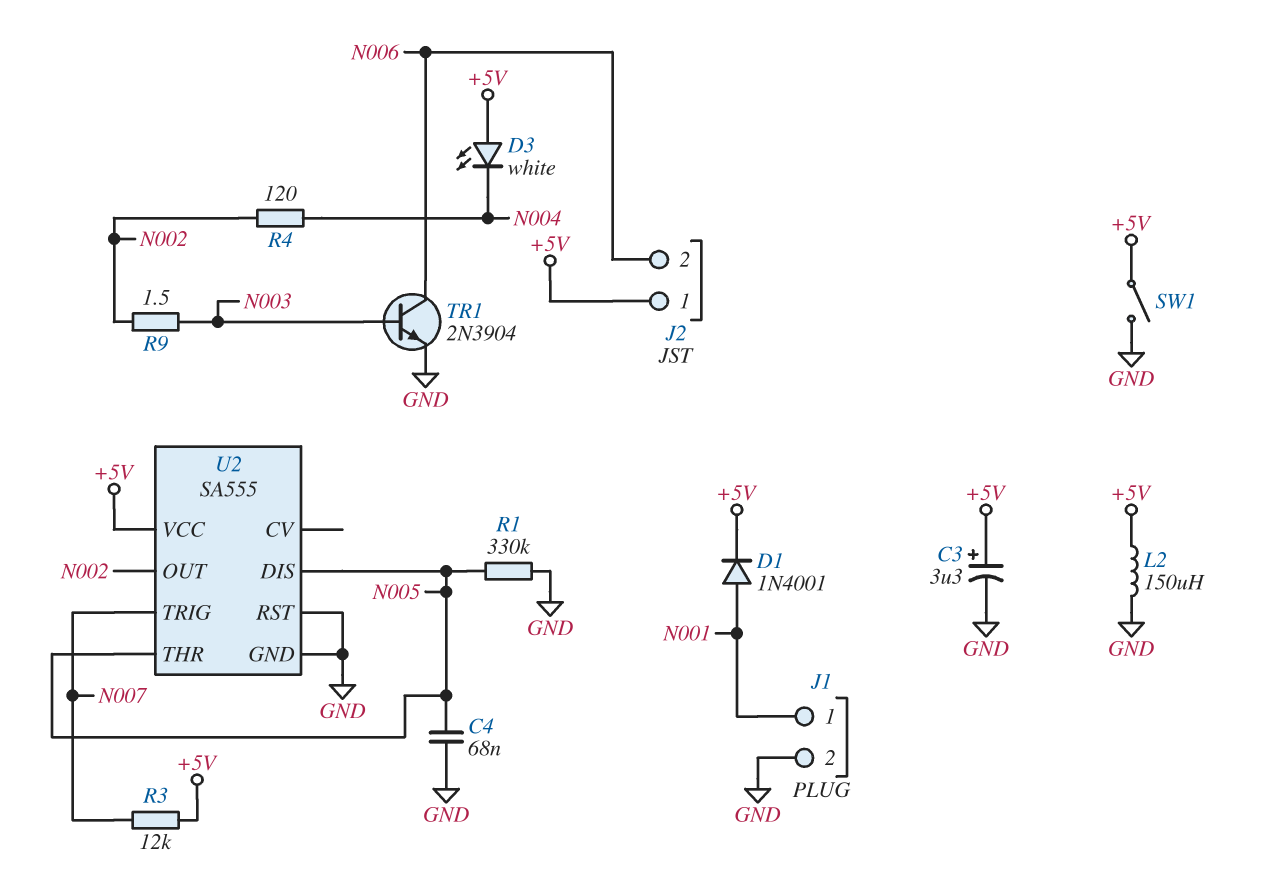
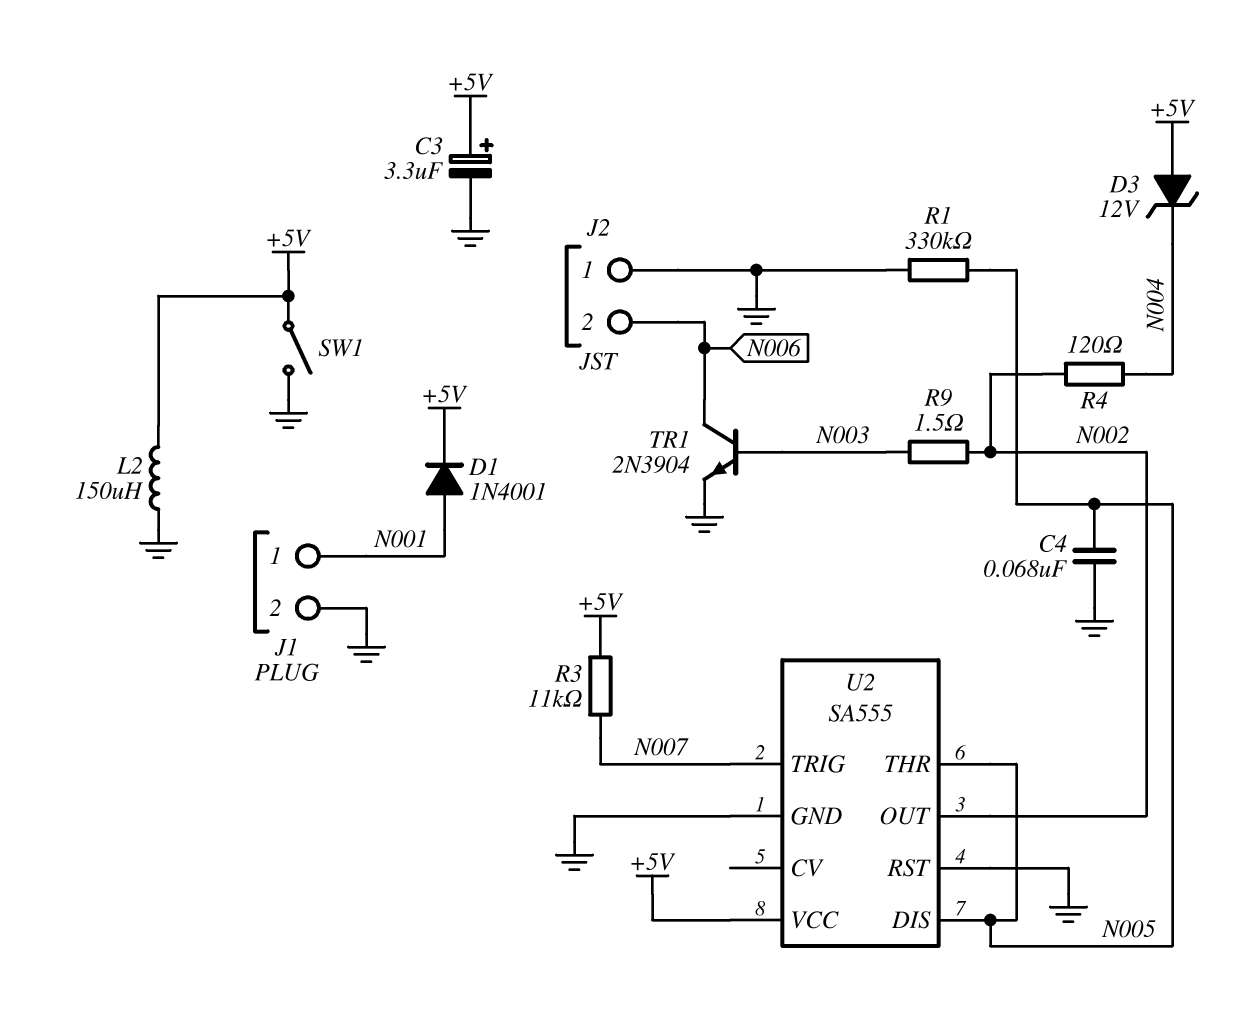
D3: LED white (A +5V, K N004) -> zener 12V (A +5V, K N004)
J2 pin 1: +5V -> GND
R3: 12k (+5V, N007) -> 11k (+5V, N007)

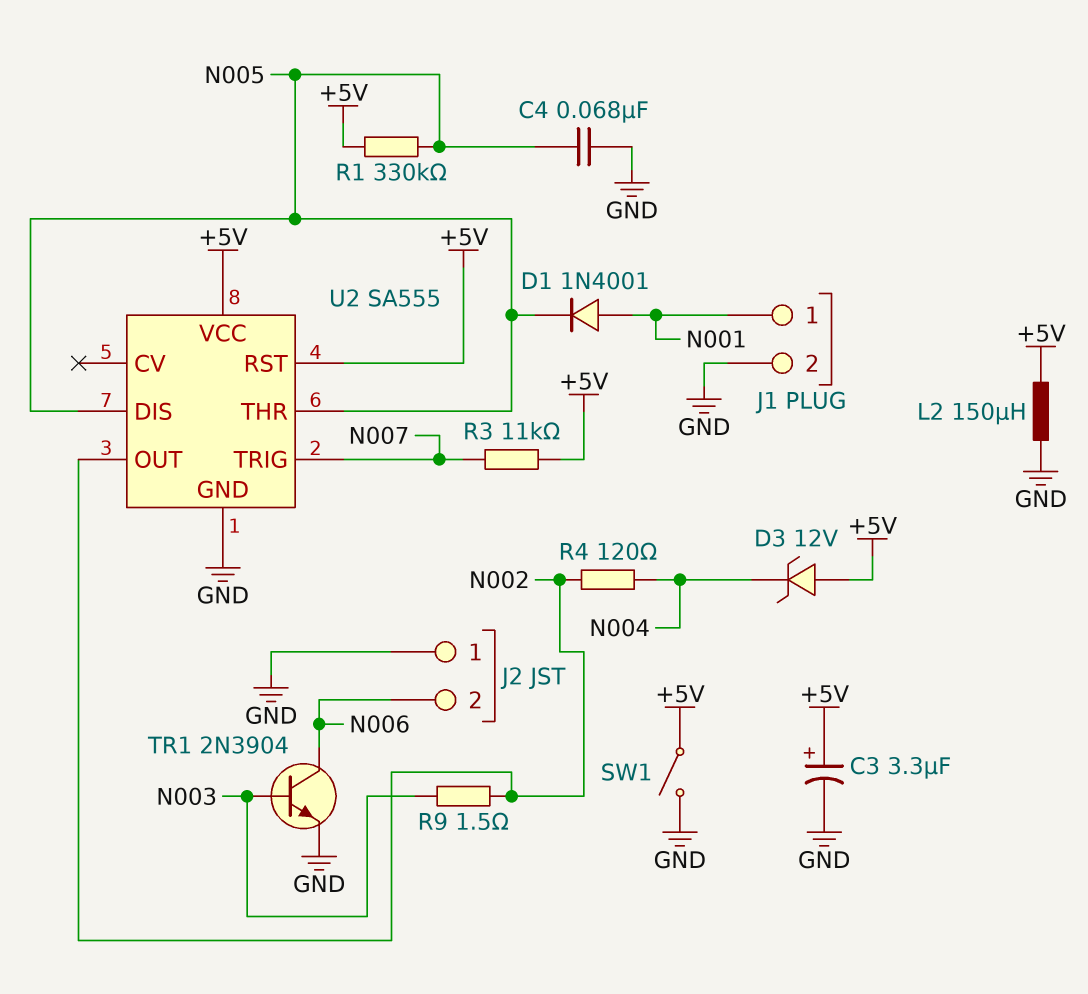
D1: diode 1N4001 (A N001, K +5V) -> diode 1N4001 (A N001, K N005)
R1: 330k (GND, N005) -> 330k (+5V, N005)
U2 pin RST: GND -> +5V

